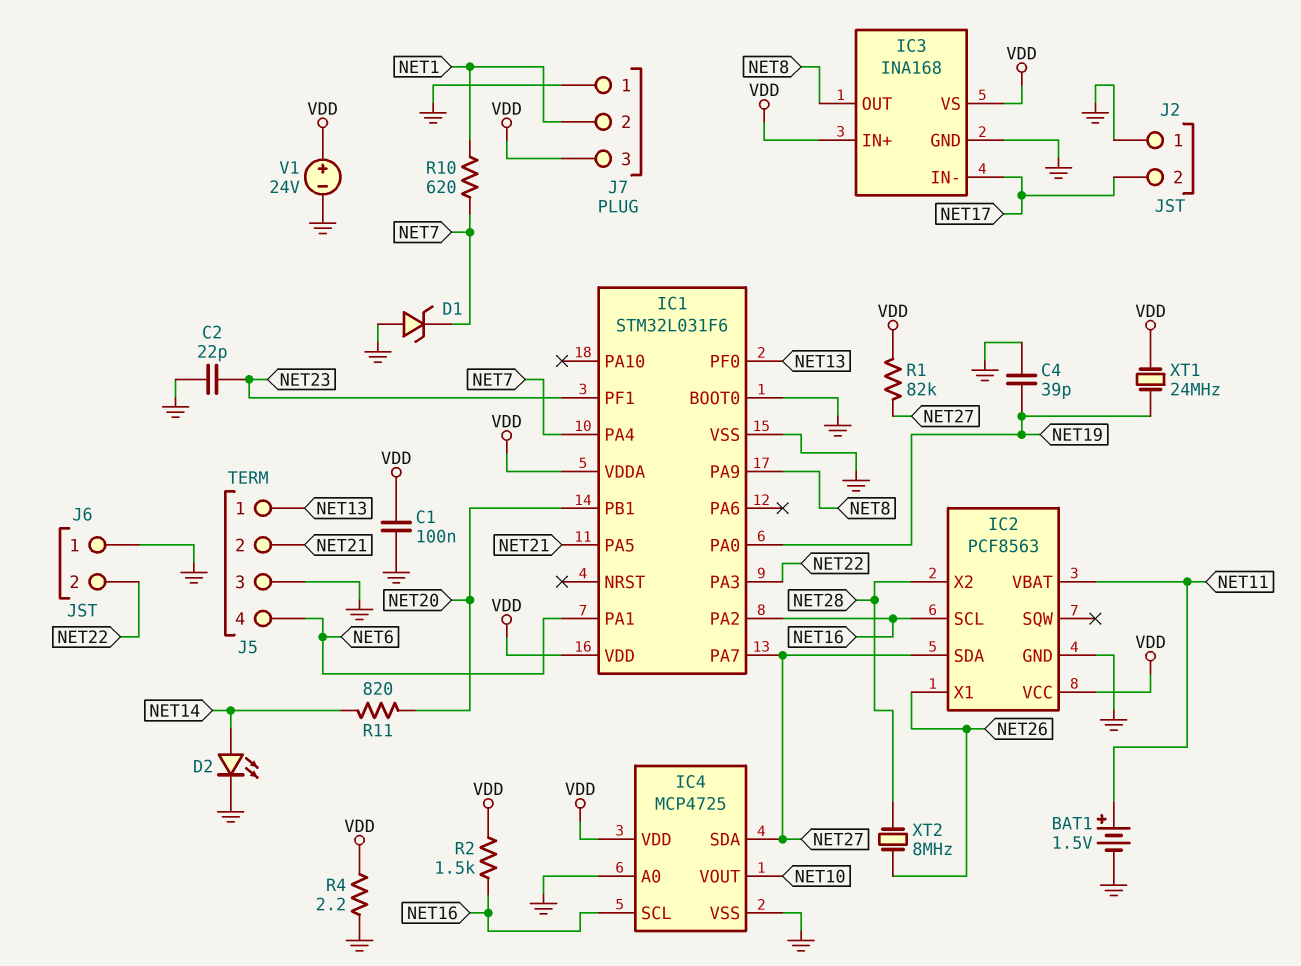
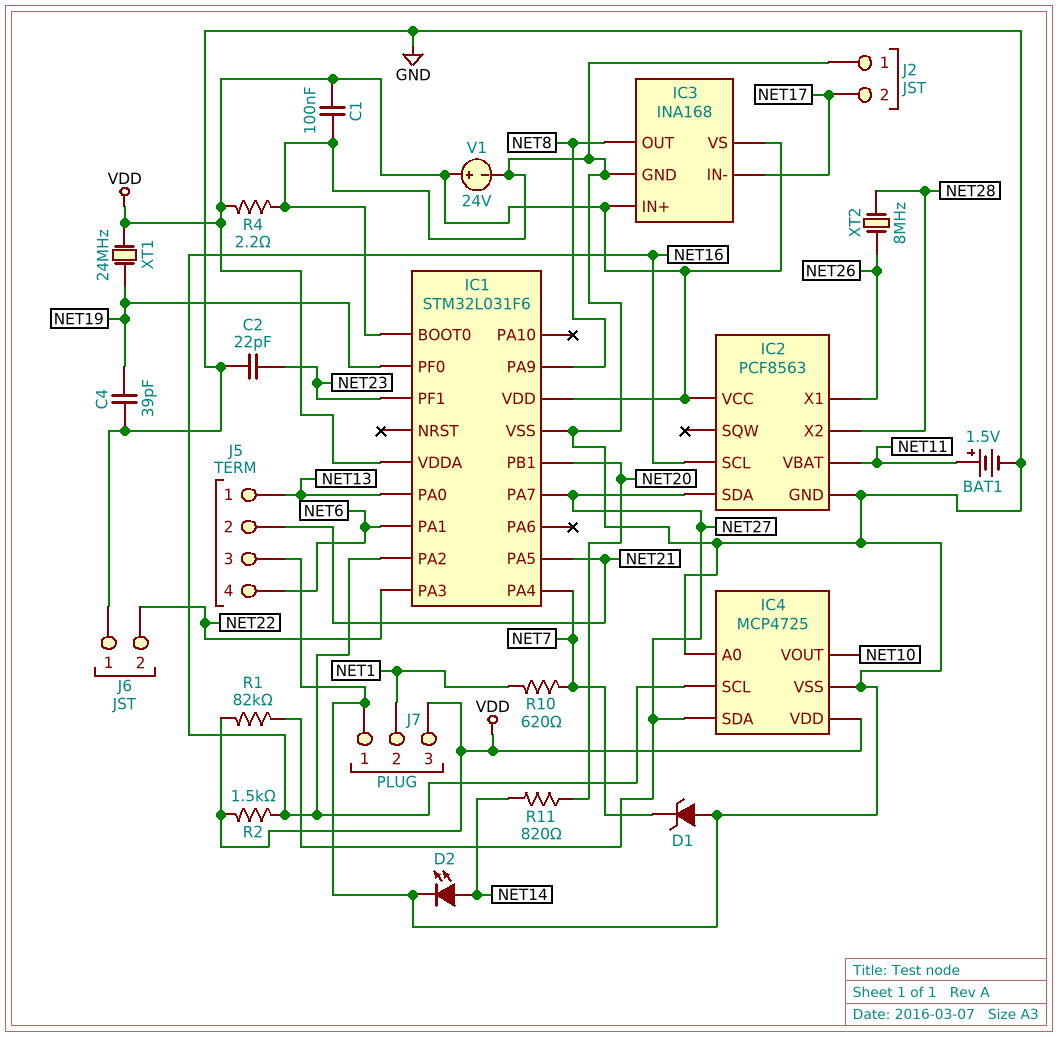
IC1 pin PA0: NET19 -> NET13
IC1 pin PF0: NET13 -> NET19

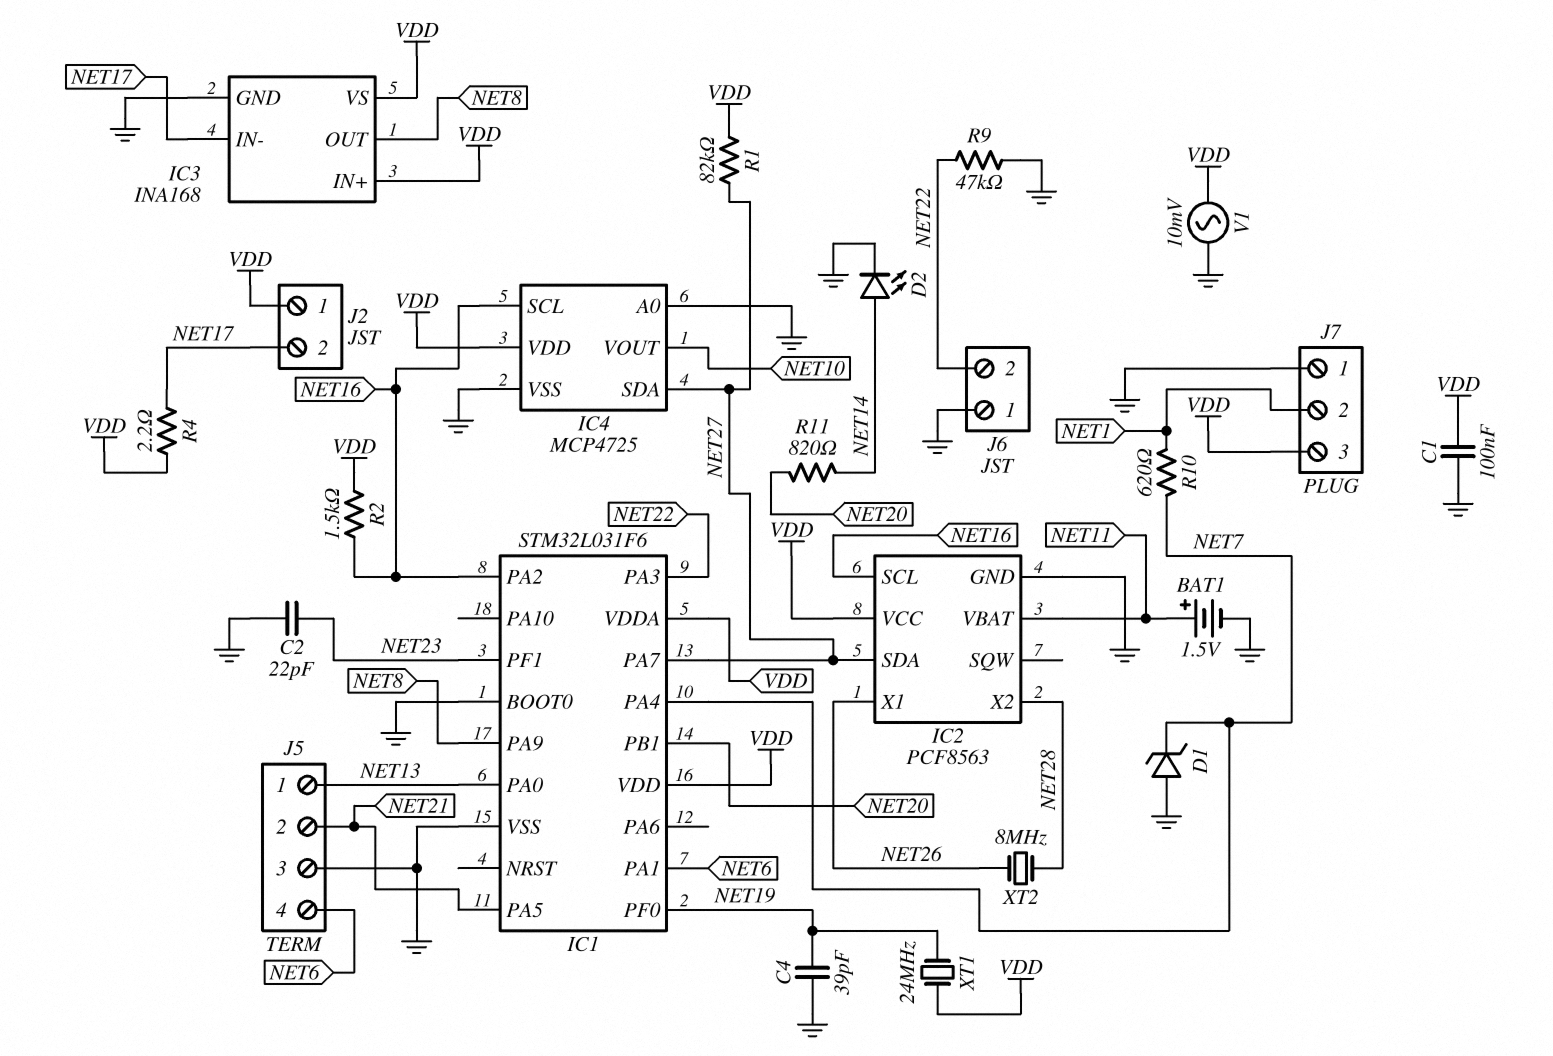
J2 pin 1: GND -> VDD
R4: 2.2 (GND, VDD) -> 2.2 (NET17, VDD)
R9: none -> 47k (GND, NET22)
V1: 24V (plus VDD, minus GND) -> AC 10mV (GND, VDD)

